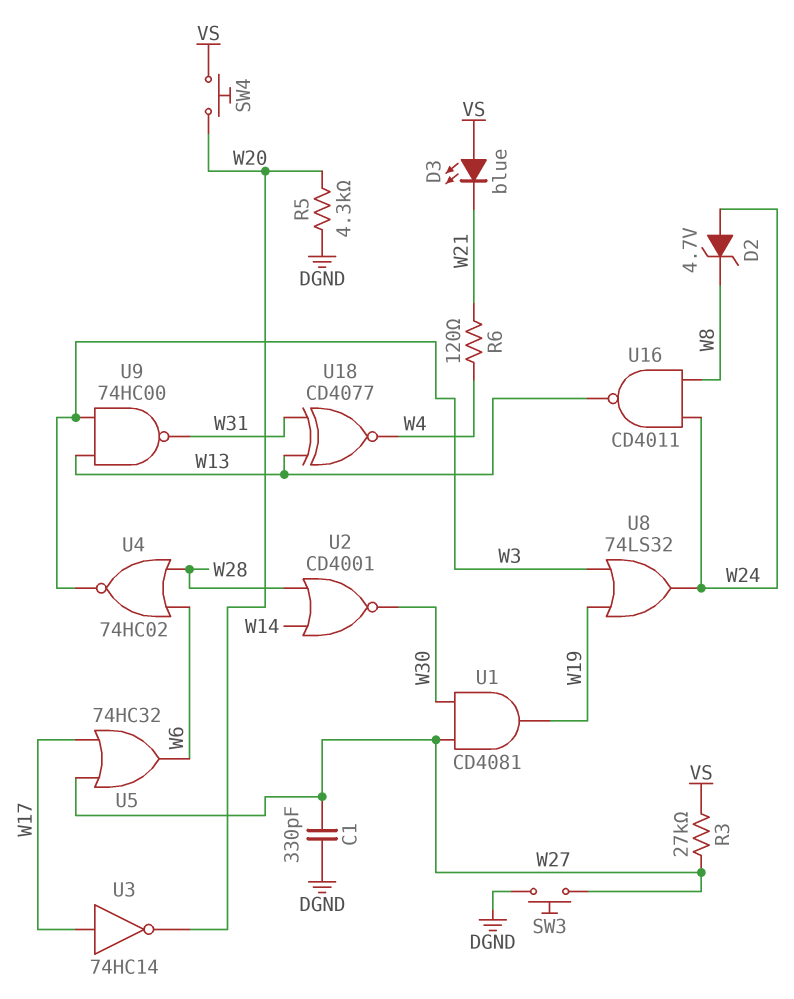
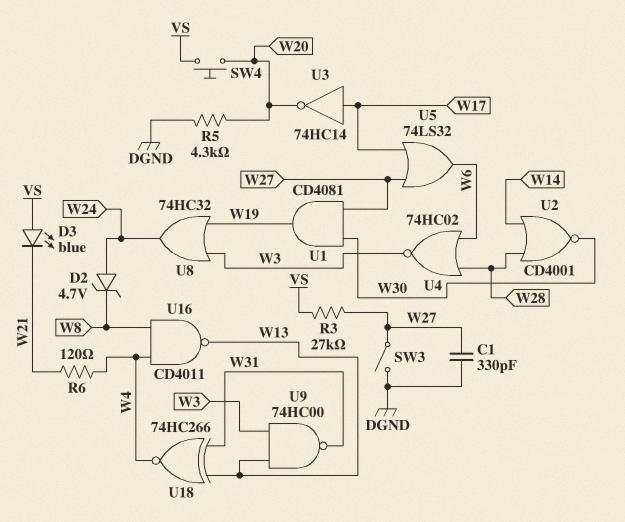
SW3: button (DGND, W27) -> switch (DGND, W27)
U5: OR 74HC32 (in W17, in W27, out W6) -> OR 74LS32 (in W17, in W27, out W6)
U8: OR 74LS32 (in W3, in W19, out W24) -> OR 74HC32 (in W3, in W19, out W24)
U16: NAND CD4011 (in W8, in W24, out W13) -> NAND CD4011 (in W4, in W8, out W13)
U18: XNOR CD4077 (in W13, in W31, out W4) -> XNOR 74HC266 (in W13, in W31, out W4)

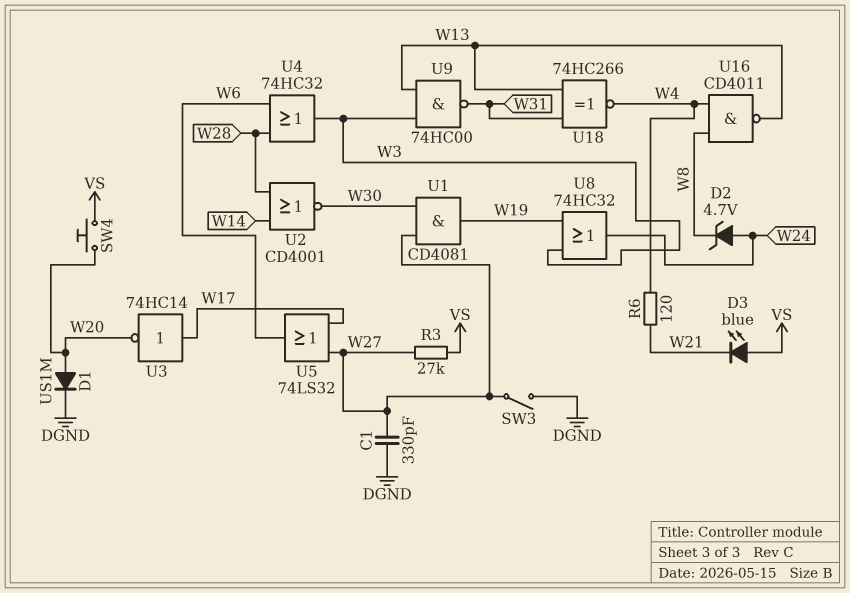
D1: none -> diode US1M (A W20, K DGND)
R5: 4.3k (DGND, W20) -> none
U4: NOR 74HC02 (in W6, in W28, out W3) -> OR 74HC32 (in W6, in W28, out W3)

